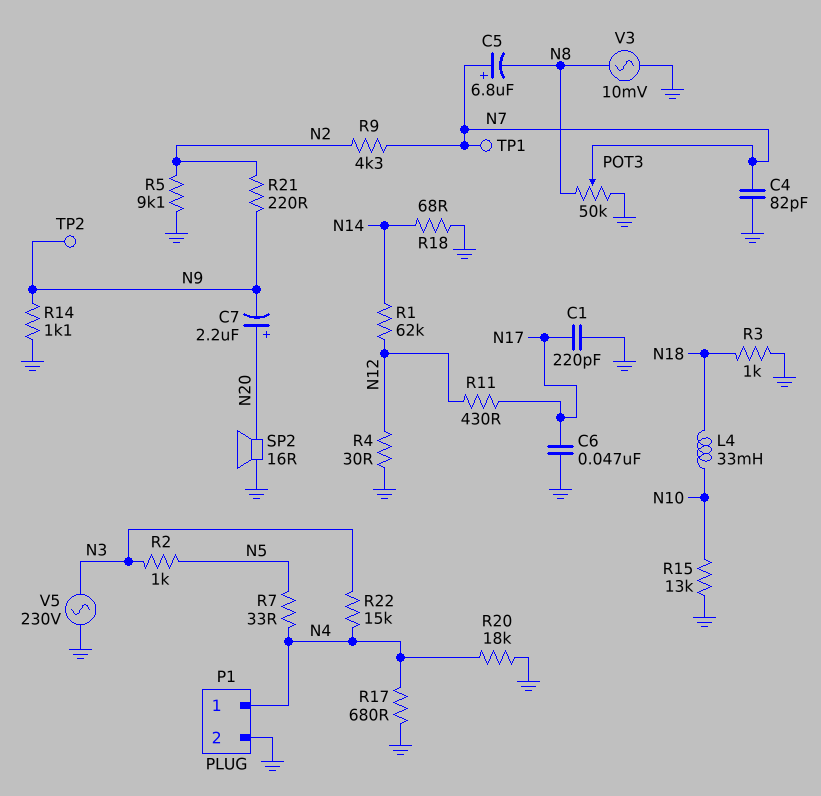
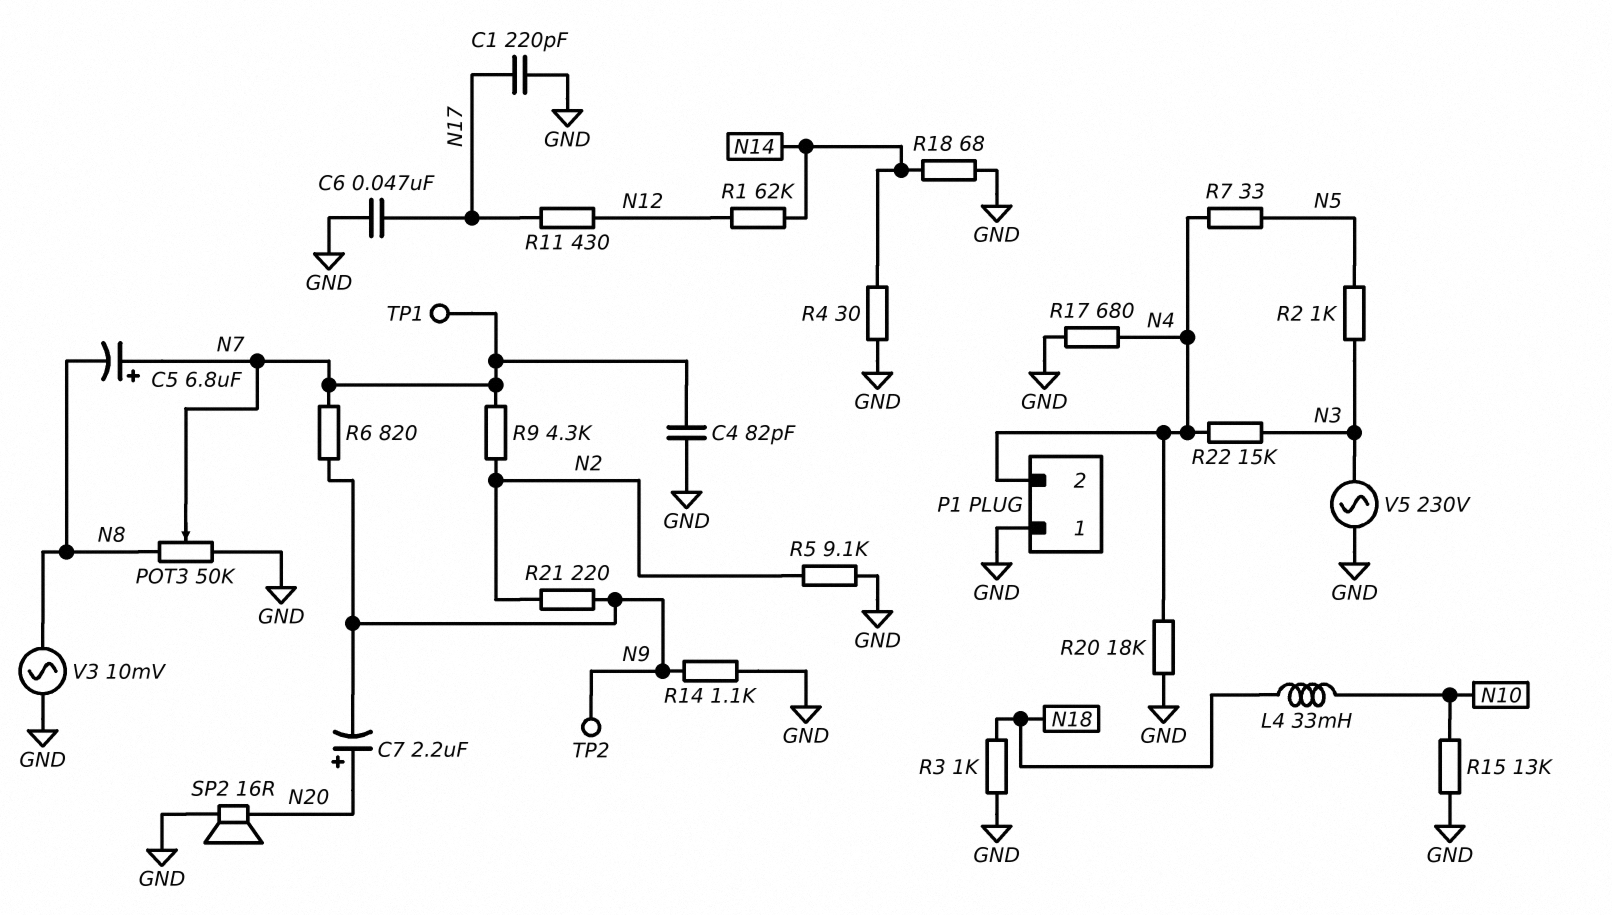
P1 pin 1: N4 -> GND
P1 pin 2: GND -> N4
R4: 30 (GND, N12) -> 30 (GND, N14)
R6: none -> 820 (N7, N9)

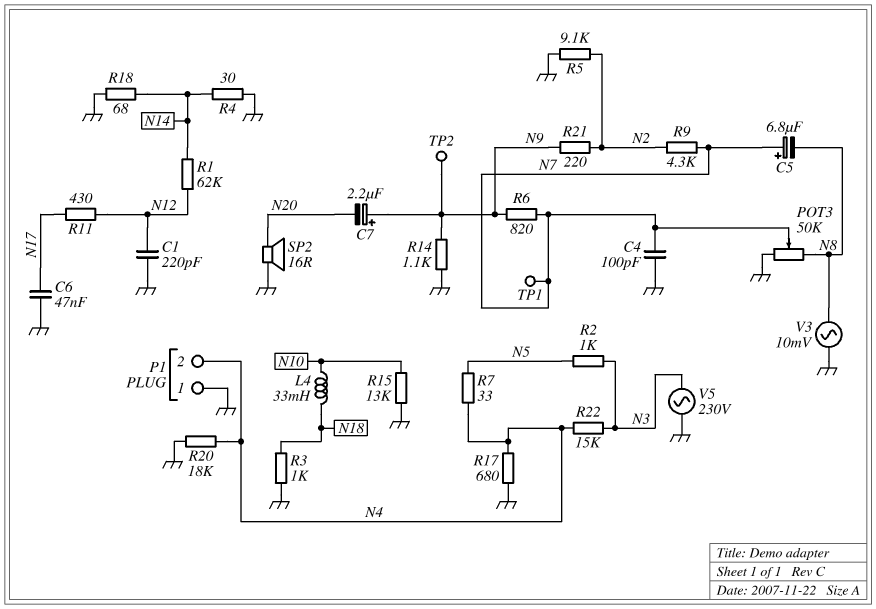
C1: 220pF (GND, N17) -> 220pF (GND, N12)
C4: 82pF (GND, N7) -> 100pF (GND, N7)
C7: 2.2uF (plus N20, minus N9) -> 2.2uF (plus N9, minus N20)

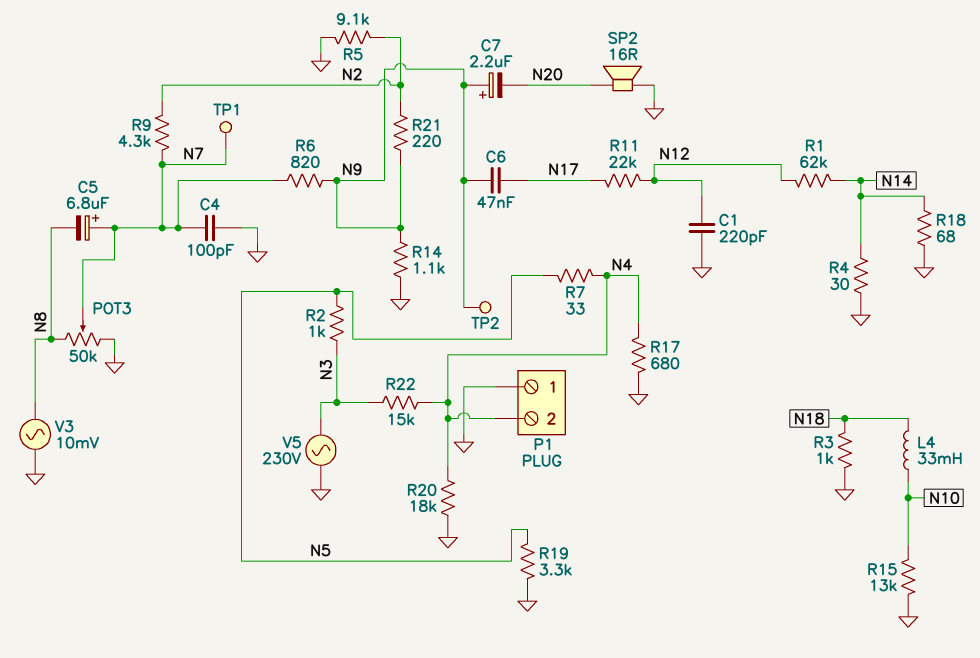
C6: 47nF (GND, N17) -> 47nF (N9, N17)
R11: 430 (N12, N17) -> 22k (N12, N17)
R19: none -> 3.3k (GND, N5)

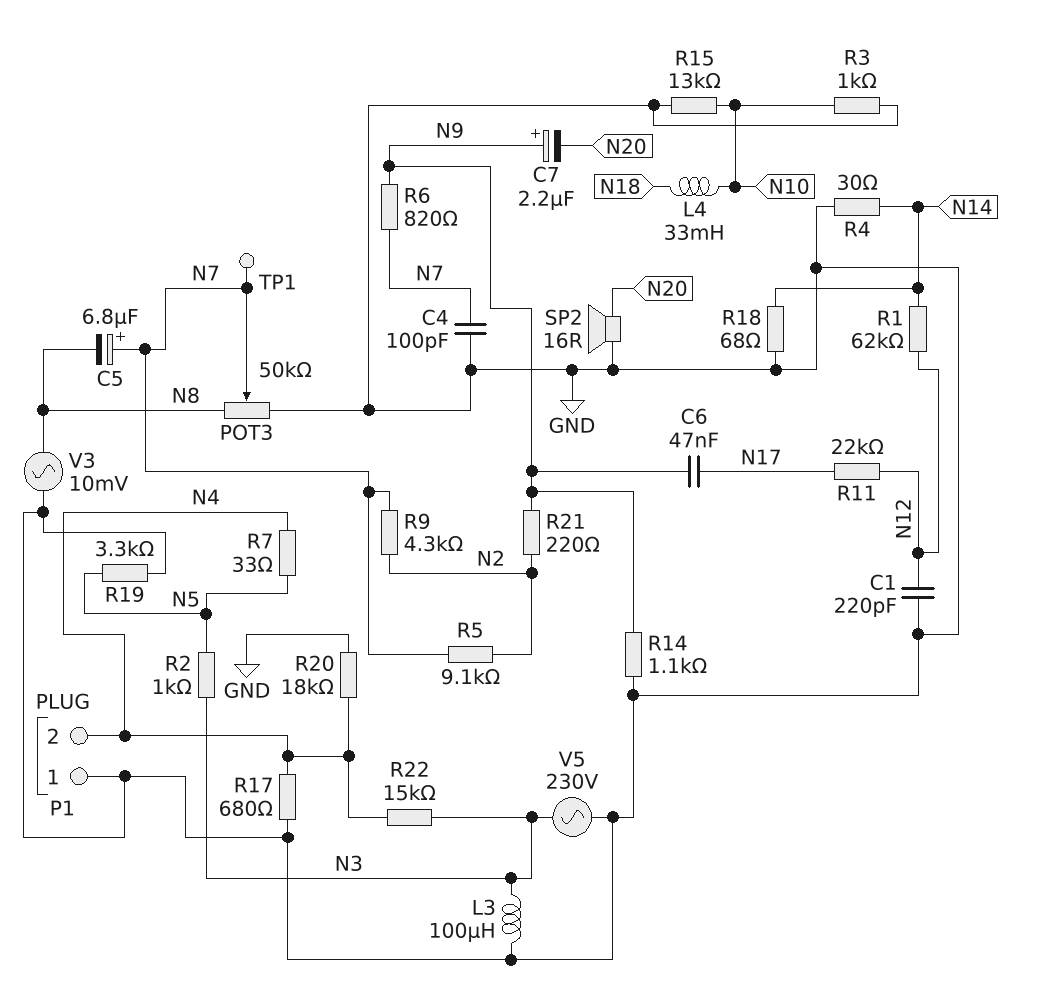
L3: none -> 100uH (GND, N3)
R3: 1k (GND, N18) -> 1k (GND, N10)
R5: 9.1k (GND, N2) -> 9.1k (N2, N7)
TP2: test point (N9) -> none

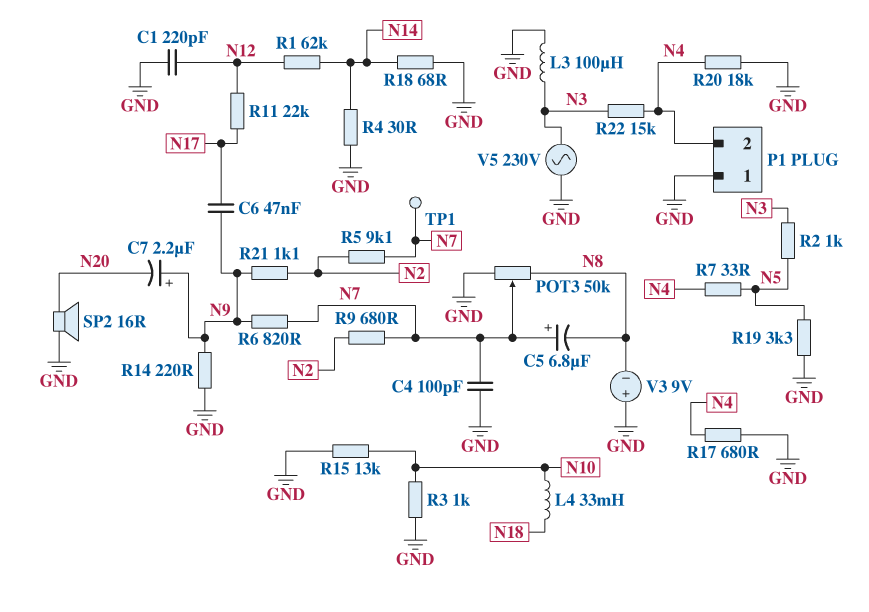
R9: 4.3k (N2, N7) -> 680 (N2, N7)
R14: 1.1k (GND, N9) -> 220 (GND, N9)
R21: 220 (N2, N9) -> 1.1k (N2, N9)
V3: AC 10mV (GND, N8) -> 9V (plus GND, minus N8)

